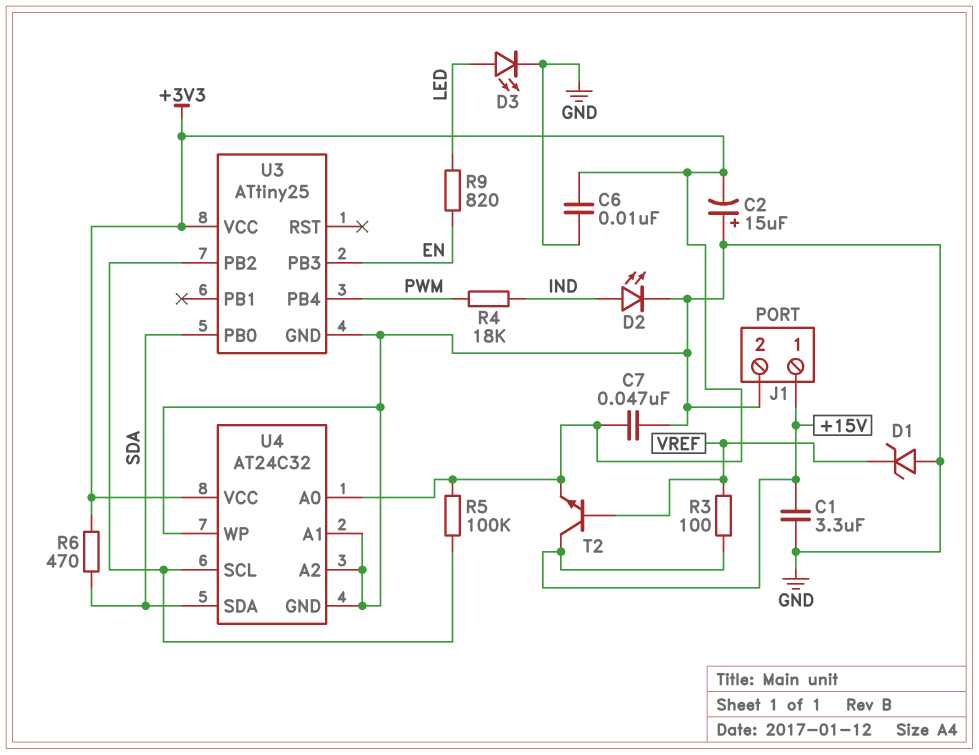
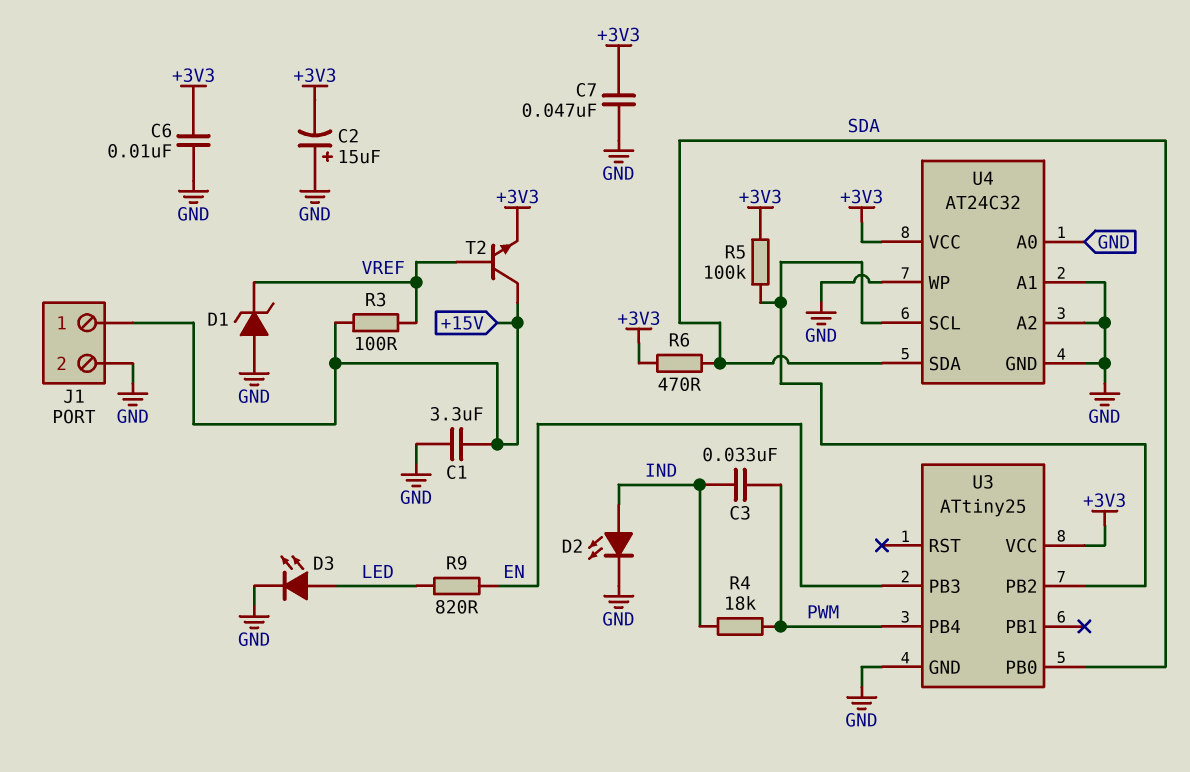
C3: none -> 33nF (IND, PWM)
U4 pin A0: +3V3 -> GND

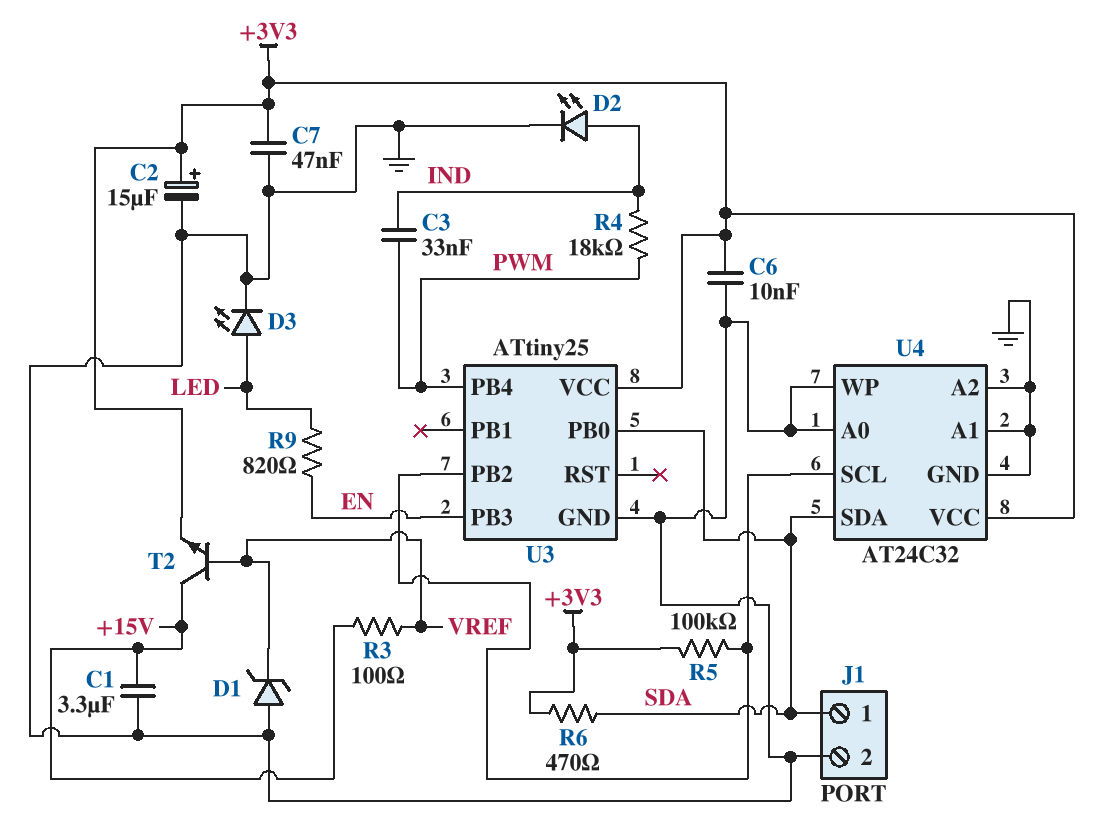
C2: 15uF (plus GND, minus +3V3) -> 15uF (plus +3V3, minus GND)
J1 pin 1: +15V -> SDA

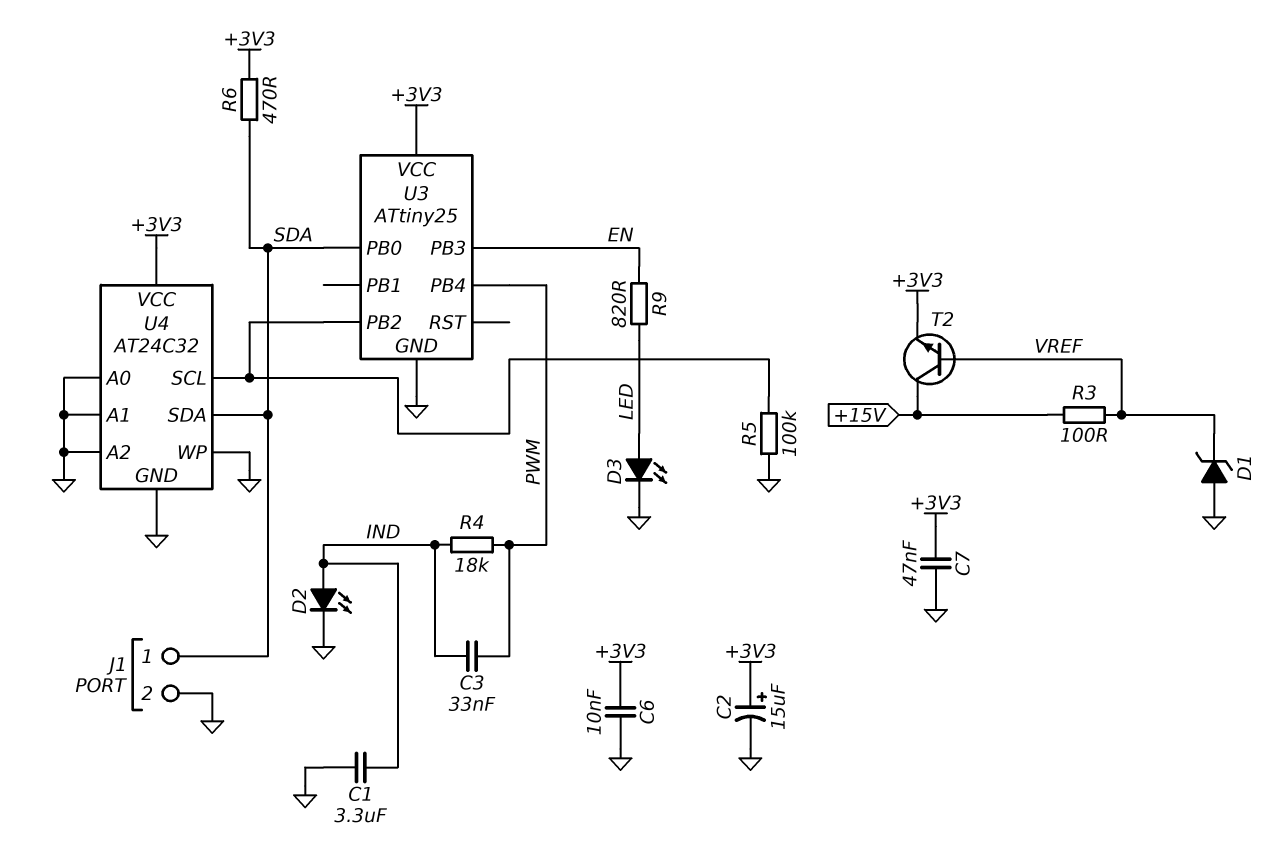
C1: 3.3uF (+15V, GND) -> 3.3uF (GND, IND)
R5: 100k (+3V3, U3/PB2) -> 100k (GND, U3/PB2)

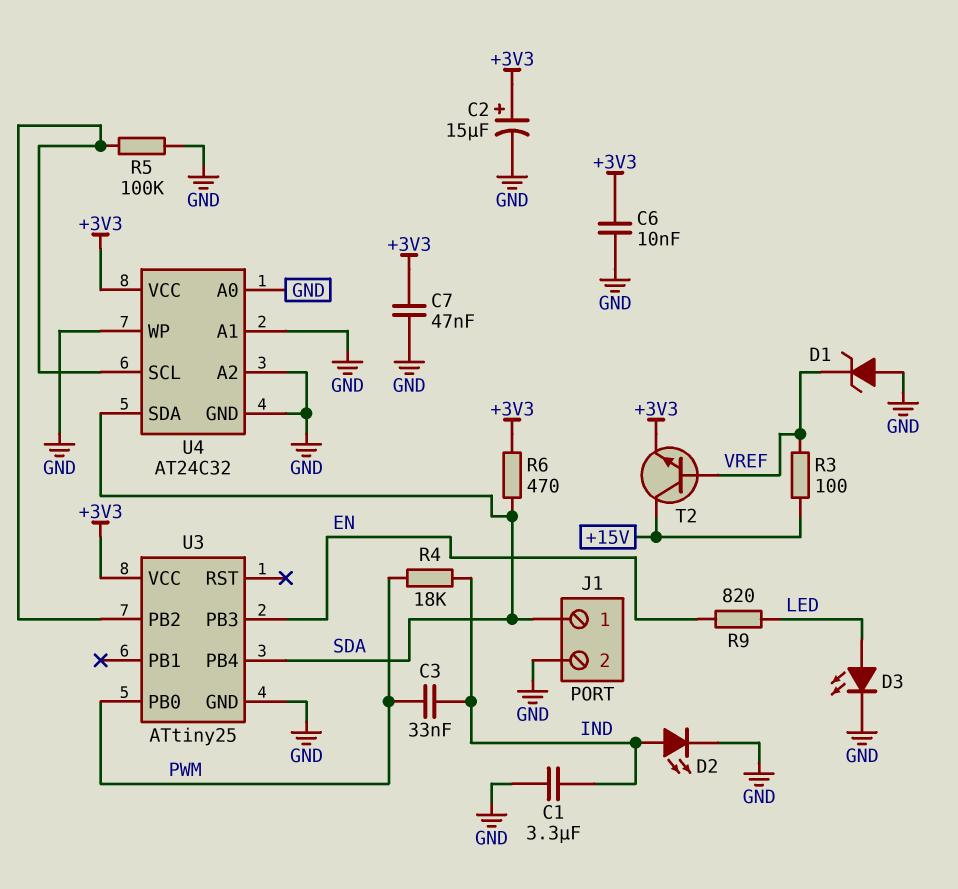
U3 pin PB0: SDA -> PWM
U3 pin PB4: PWM -> SDA

